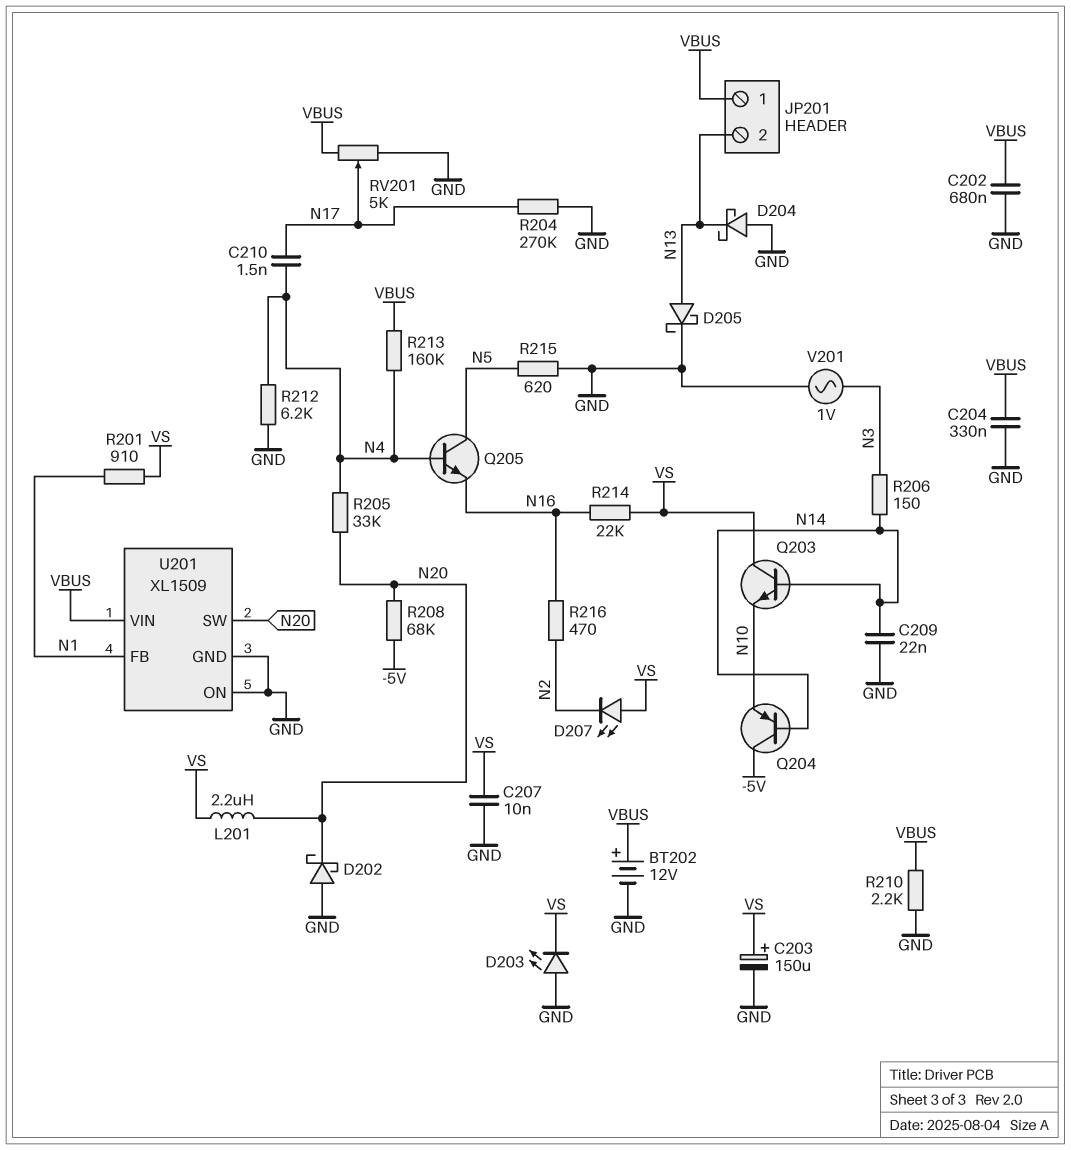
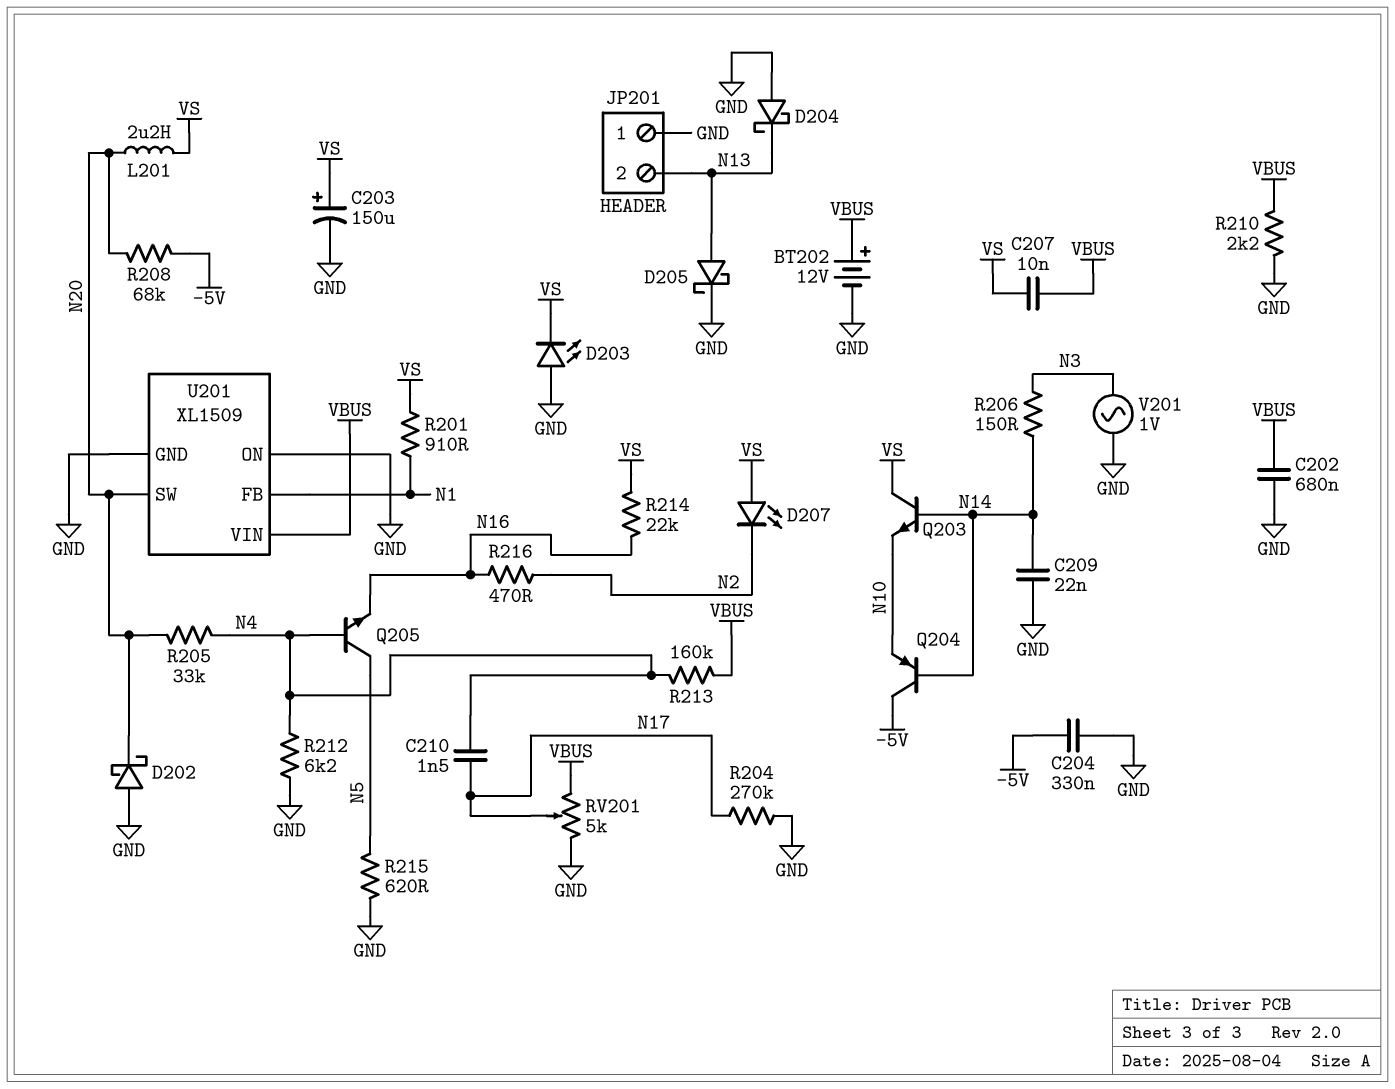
C204: 330nF (GND, VBUS) -> 330nF (-5V, GND)
C207: 10nF (GND, VS) -> 10nF (VBUS, VS)
JP201 pin 1: VBUS -> GND

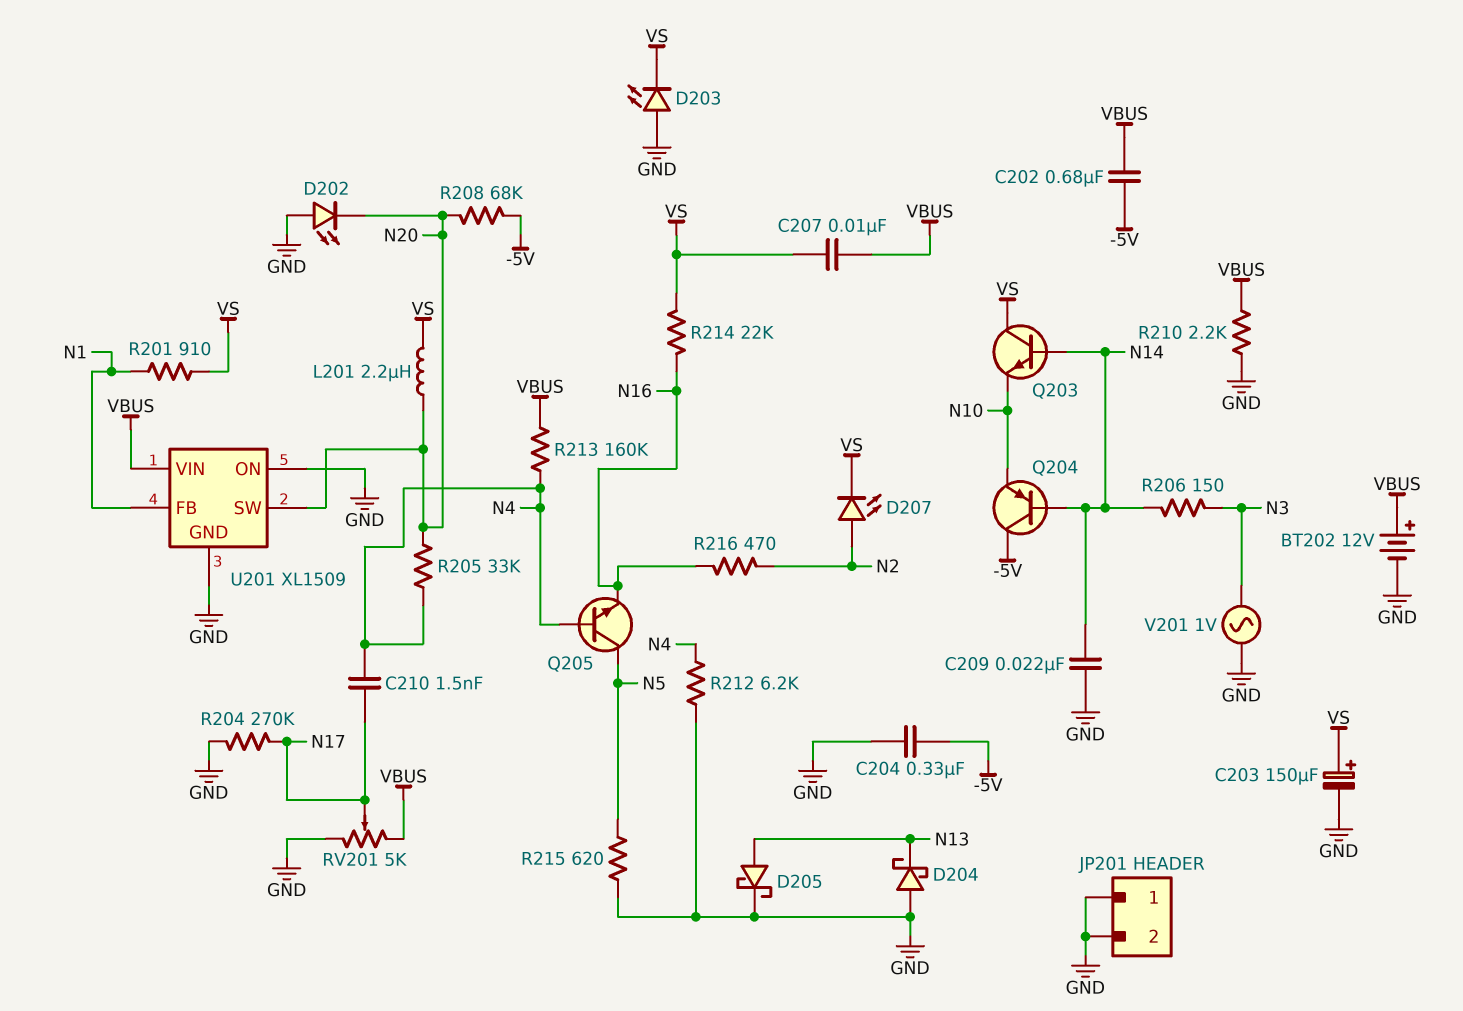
C202: 680nF (GND, VBUS) -> 680nF (-5V, VBUS)
D202: schottky (A GND, K N20) -> LED (A GND, K N20)
D207: LED (A VS, K N2) -> LED (A N2, K VS)
JP201 pin 2: N13 -> GND

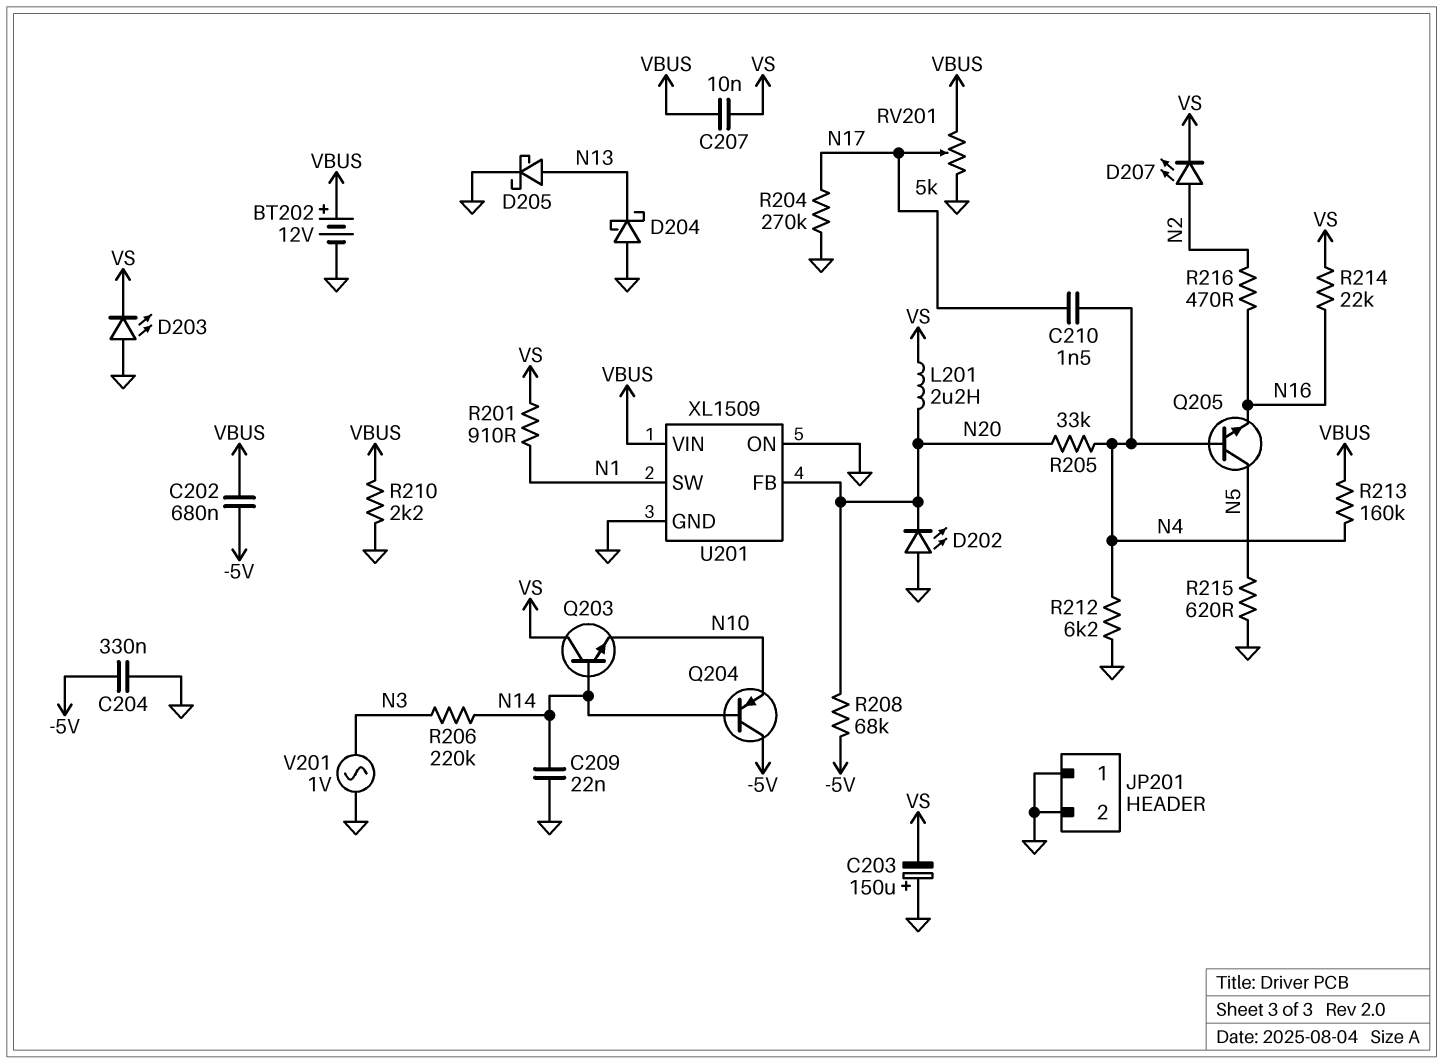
C203: 150uF (plus VS, minus GND) -> 150uF (plus GND, minus VS)
R206: 150 (N3, N14) -> 220k (N3, N14)
U201 pin FB: N1 -> N20
U201 pin SW: N20 -> N1

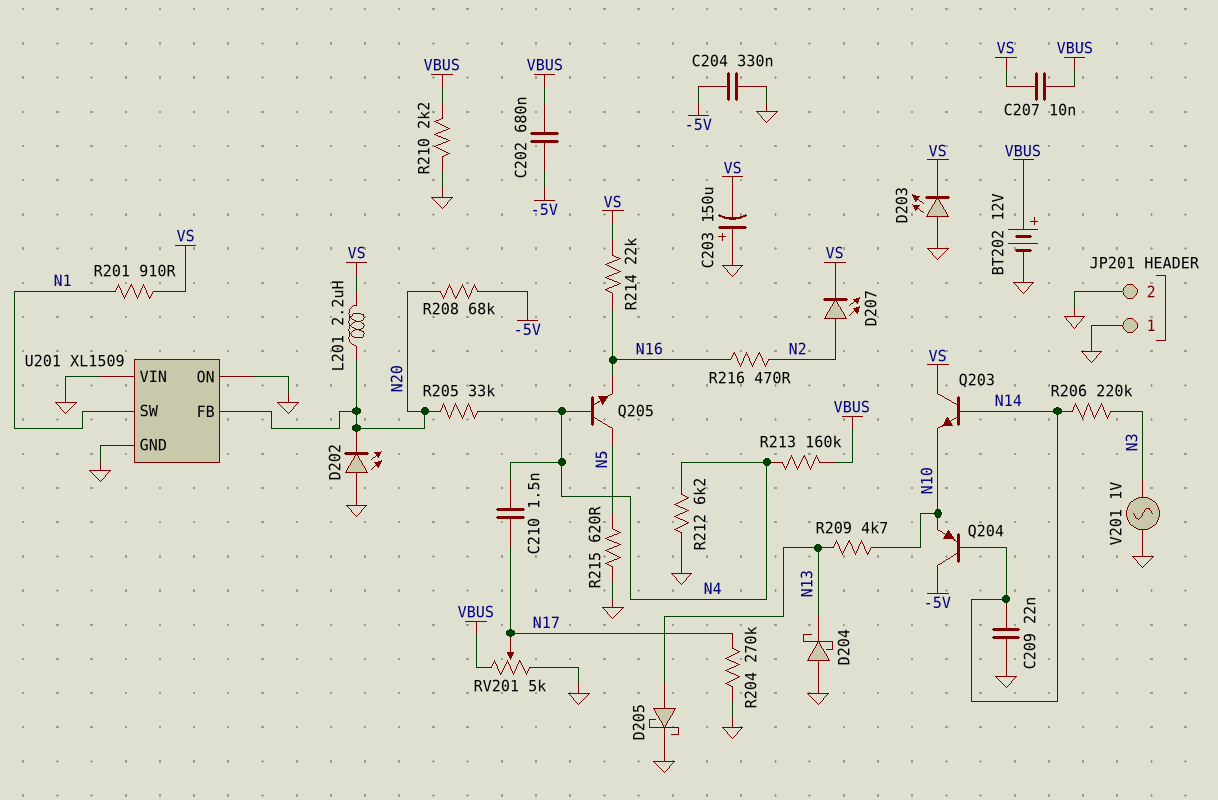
R209: none -> 4.7k (N10, N13)
U201 pin VIN: VBUS -> GND

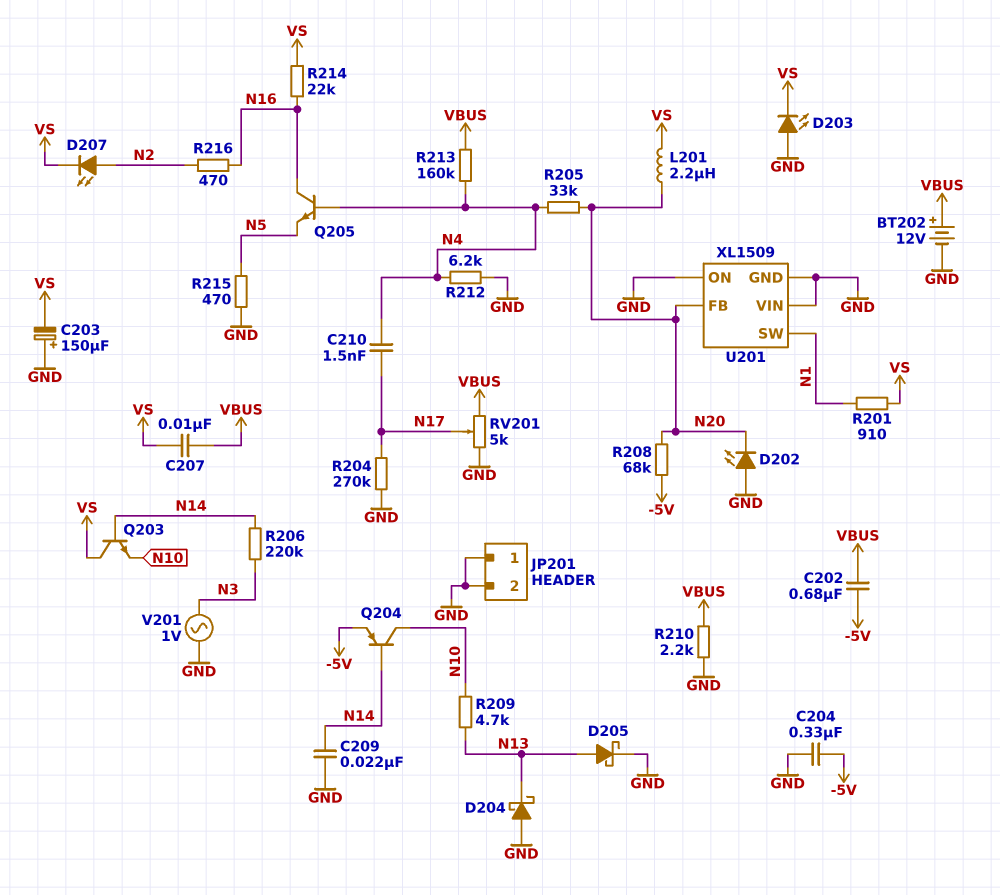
Q204: PNP (B N14, C -5V, E N10) -> PNP (B N14, C N10, E -5V)
Q205: NPN (B N4, C N5, E N16) -> NPN (B N4, C N16, E N5)
R215: 620 (GND, N5) -> 470 (GND, N5)

